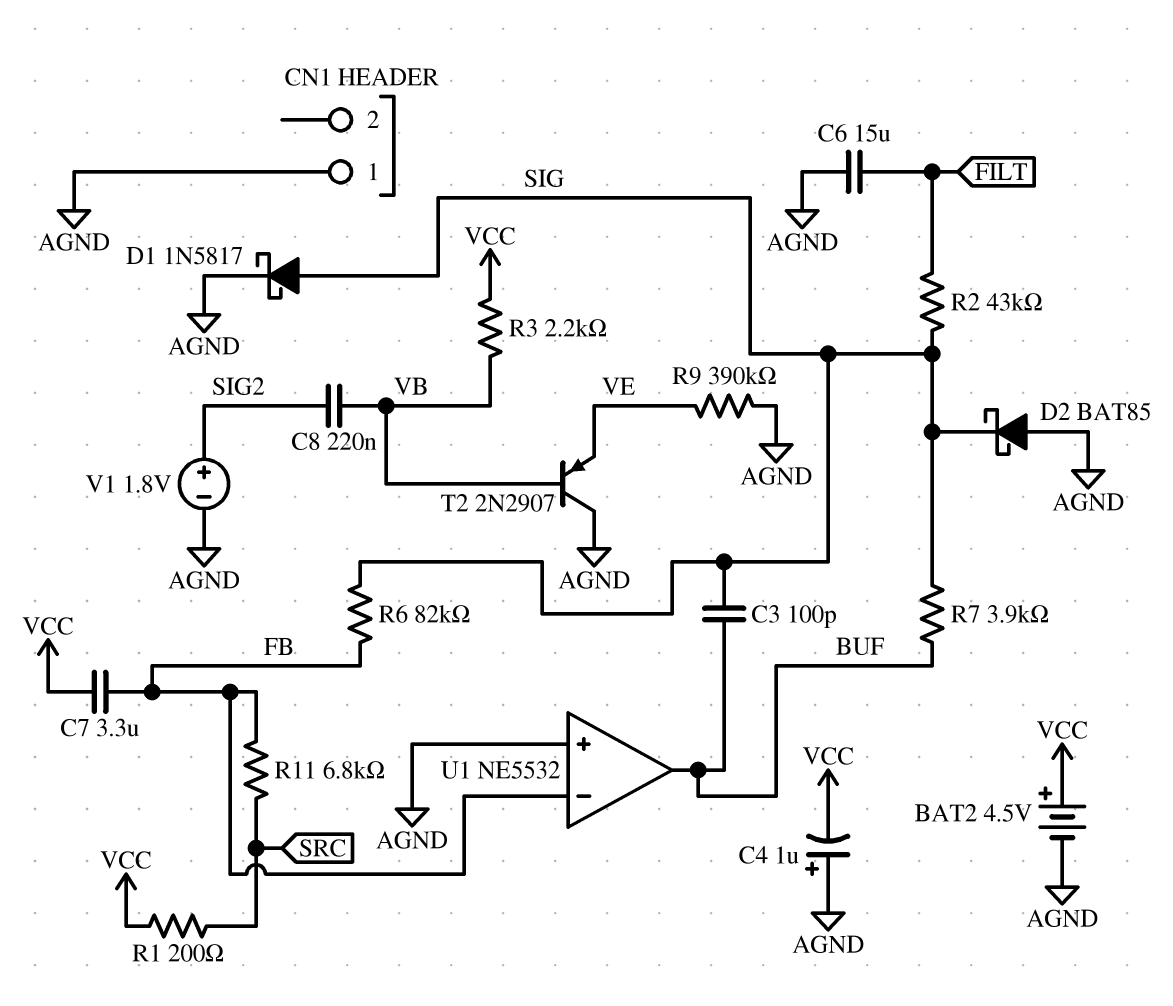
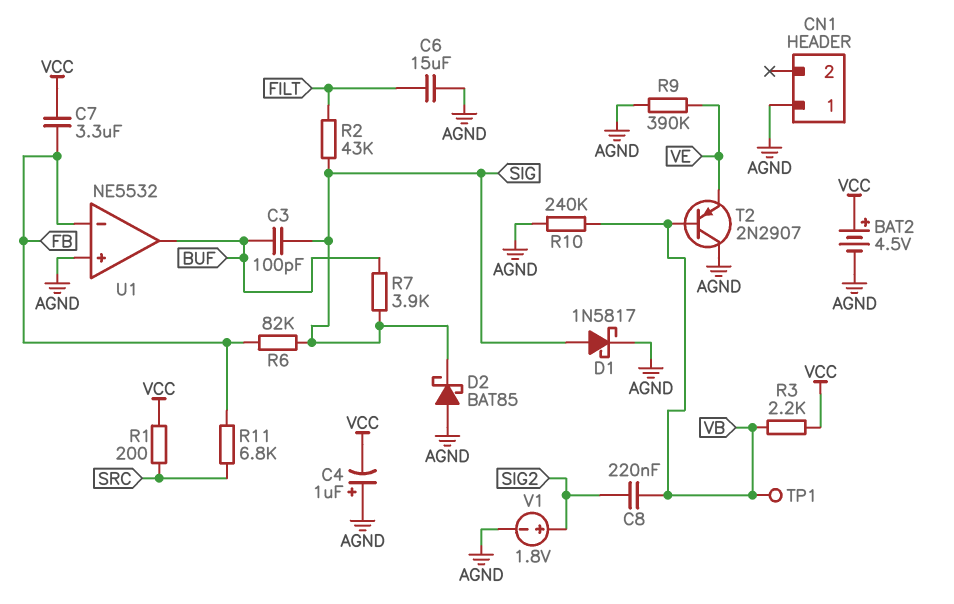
R10: none -> 240k (AGND, VB)
TP1: none -> test point (VB)

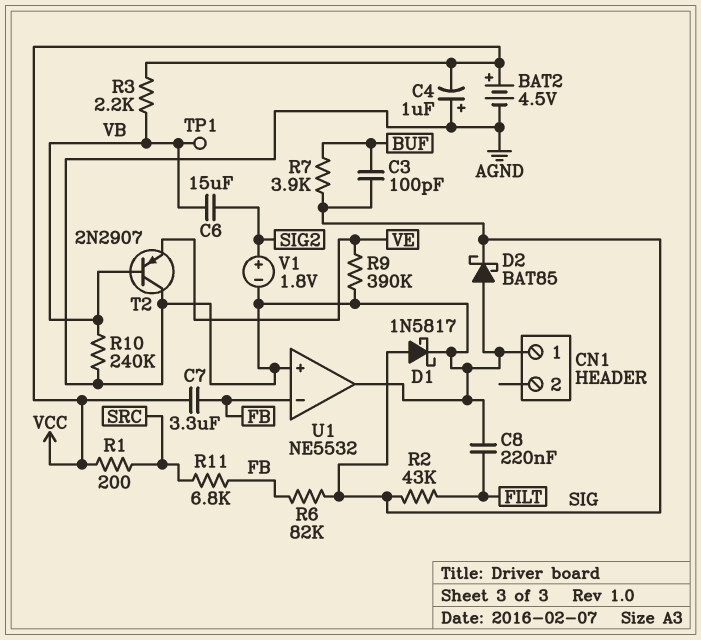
C6: 15uF (AGND, FILT) -> 15uF (SIG2, VB)
C8: 220nF (SIG2, VB) -> 220nF (AGND, FILT)
U1 pin out: BUF -> AGND

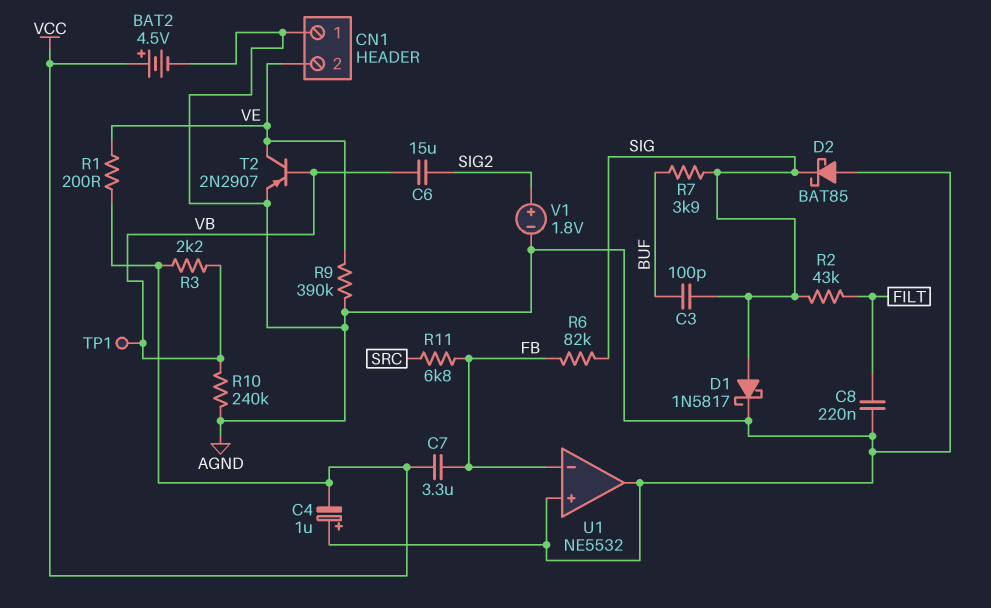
CN1 pin 2: none -> VE
R1: 200 (SRC, VCC) -> 200 (VCC, VE)
T2: PNP 2N2907 (B VB, C AGND, E VE) -> PNP 2N2907 (B VB, C VE, E AGND)

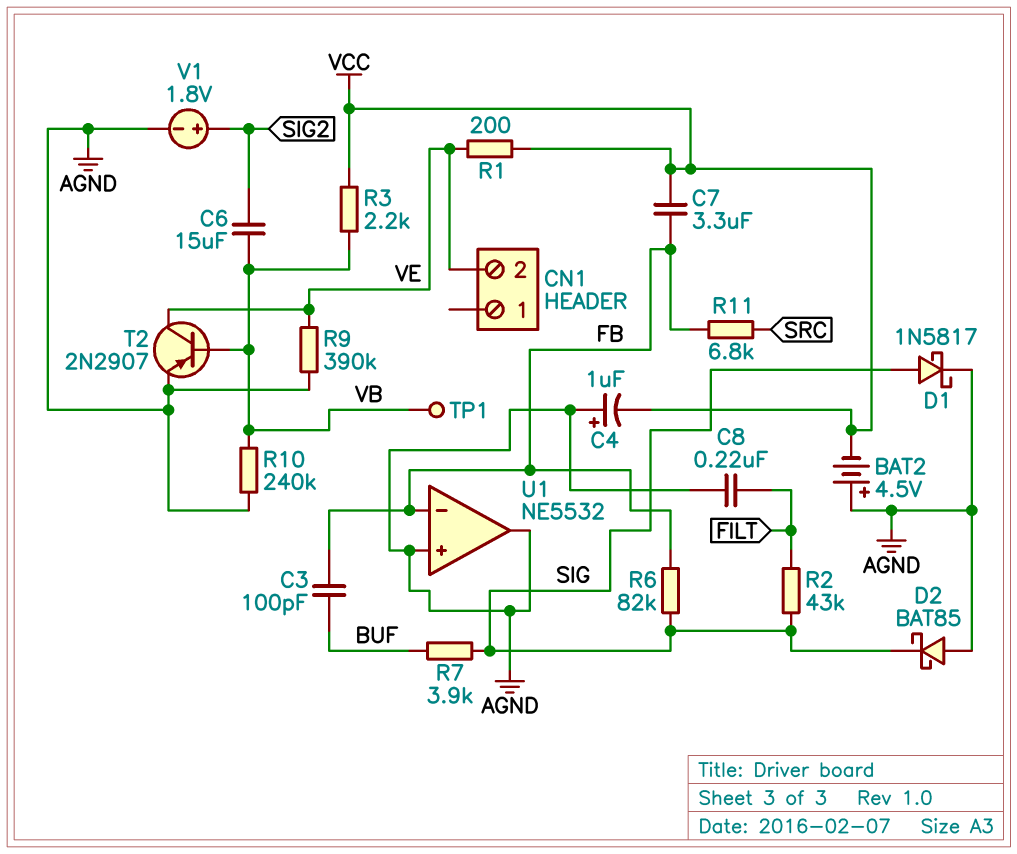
BAT2: 4.5V (plus VCC, minus AGND) -> 4.5V (plus AGND, minus VCC)
C3: 100pF (BUF, SIG) -> 100pF (BUF, FB)
CN1 pin 1: AGND -> none

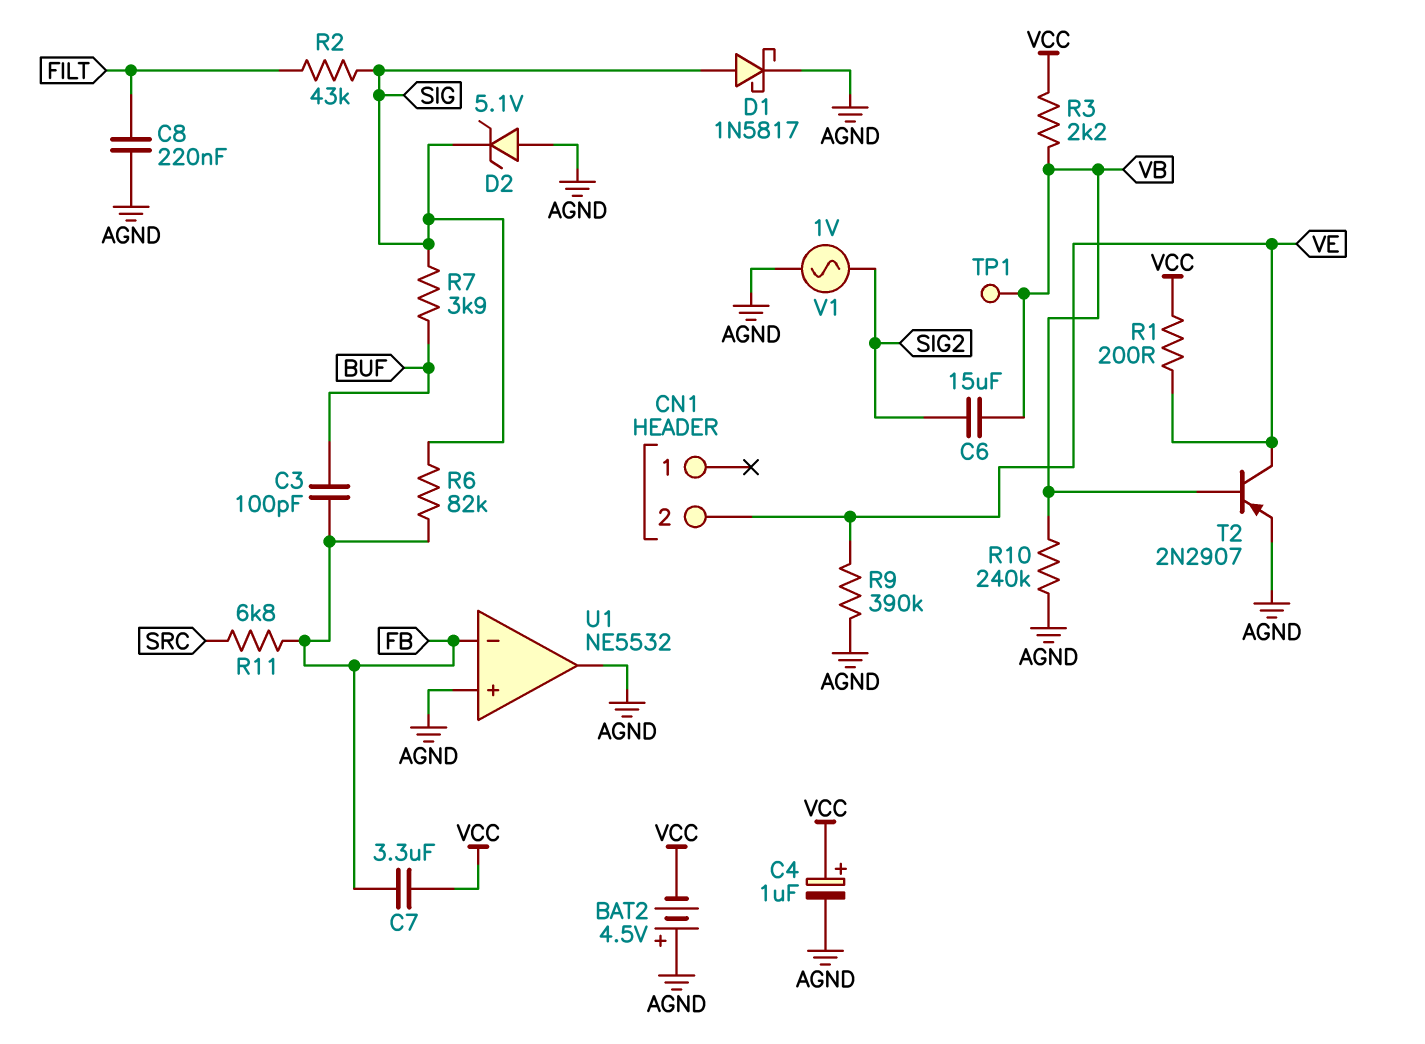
C4: 1uF (plus AGND, minus VCC) -> 1uF (plus VCC, minus AGND)
D2: schottky BAT85 (A AGND, K SIG) -> zener 5.1V (A AGND, K SIG)
V1: 1.8V (plus SIG2, minus AGND) -> AC 1V (AGND, SIG2)

